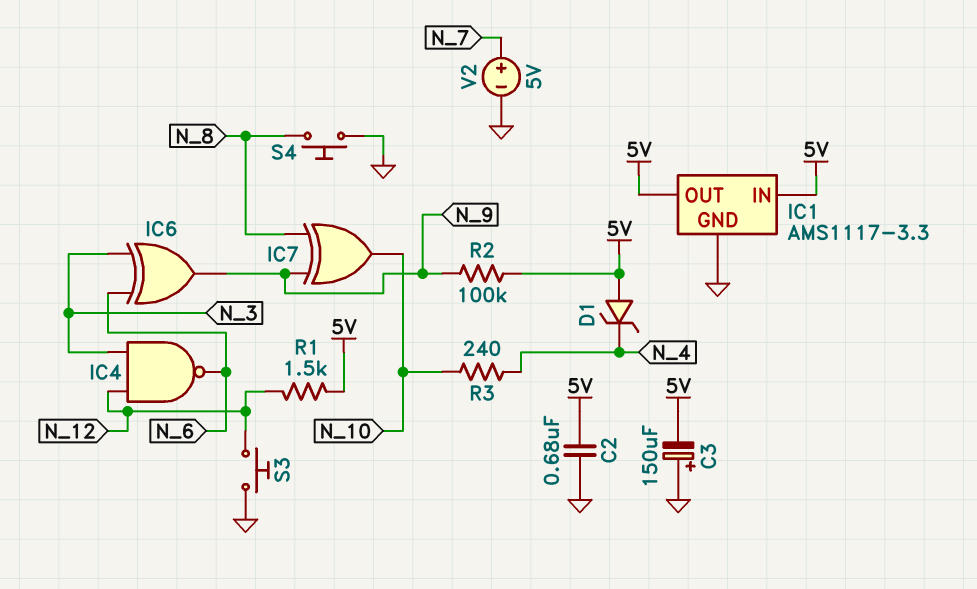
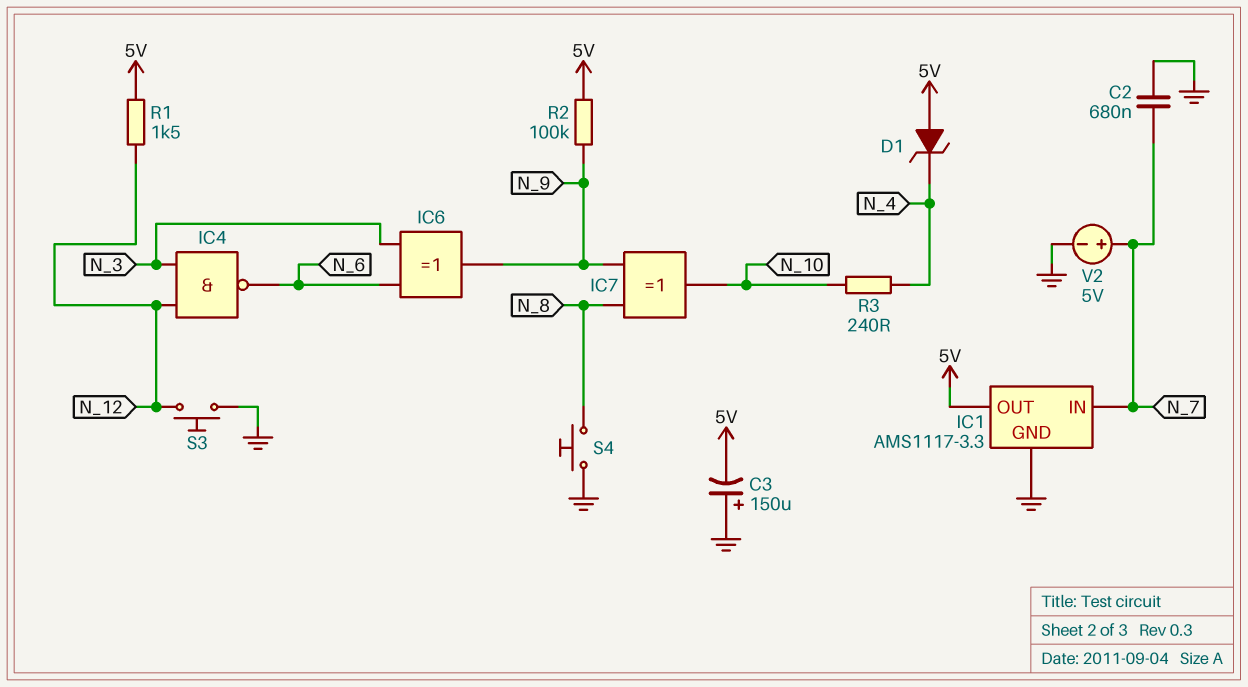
C2: 680nF (5V, GND) -> 680nF (GND, N_7)
IC1 pin IN: 5V -> N_7

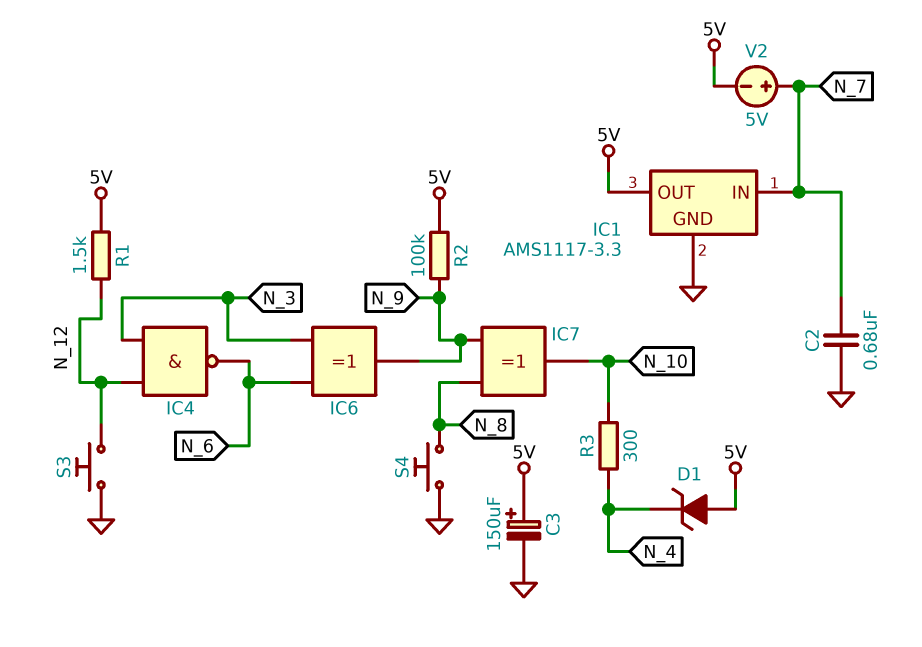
C3: 150uF (plus GND, minus 5V) -> 150uF (plus 5V, minus GND)
R3: 240 (N_4, N_10) -> 300 (N_4, N_10)
V2: 5V (plus N_7, minus GND) -> 5V (plus N_7, minus 5V)

